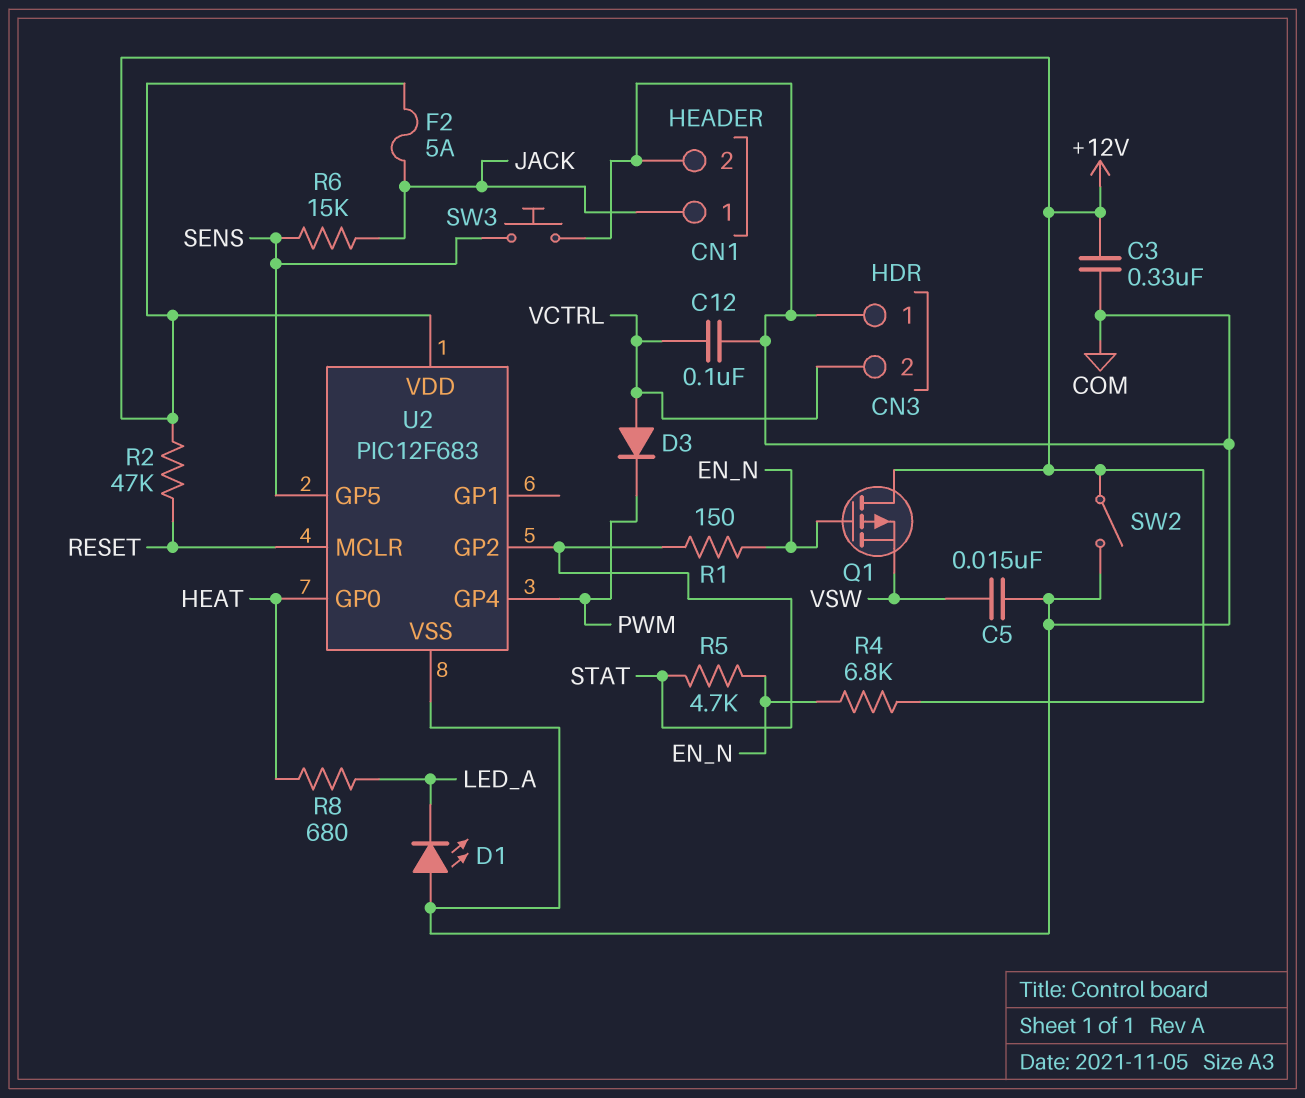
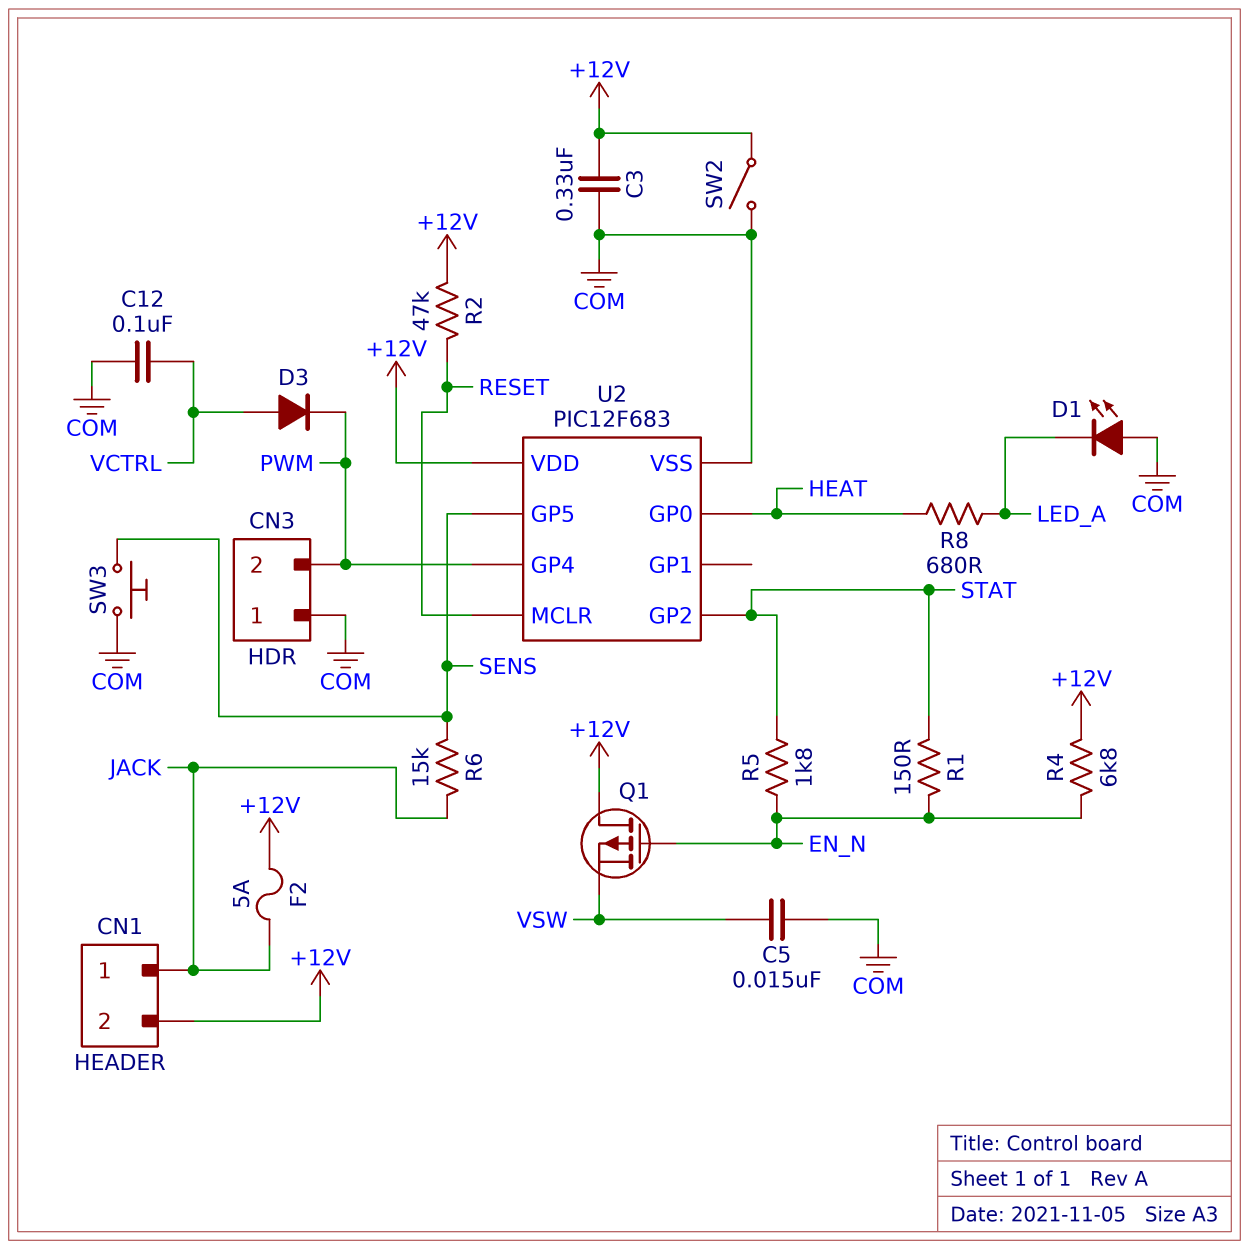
CN1 pin 2: COM -> +12V
CN3 pin 2: VCTRL -> PWM
R5: 4.7k (EN_N, STAT) -> 1.8k (EN_N, STAT)

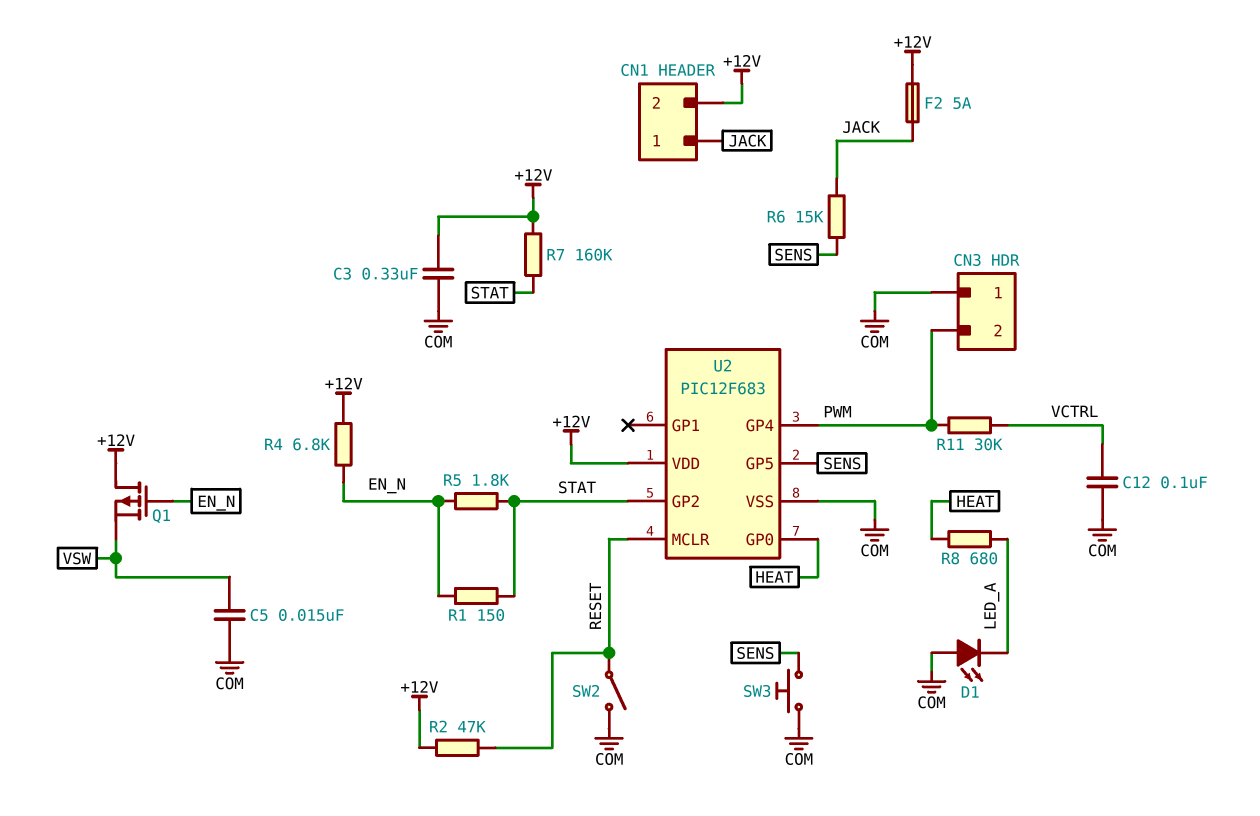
D3: diode (A VCTRL, K PWM) -> none
R7: none -> 160k (+12V, STAT)
R11: none -> 30k (PWM, VCTRL)
SW2: switch (+12V, COM) -> switch (COM, RESET)

